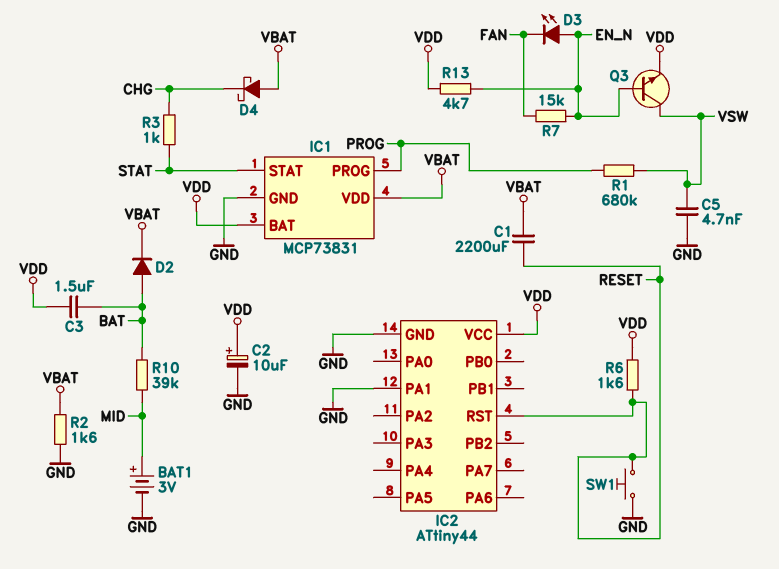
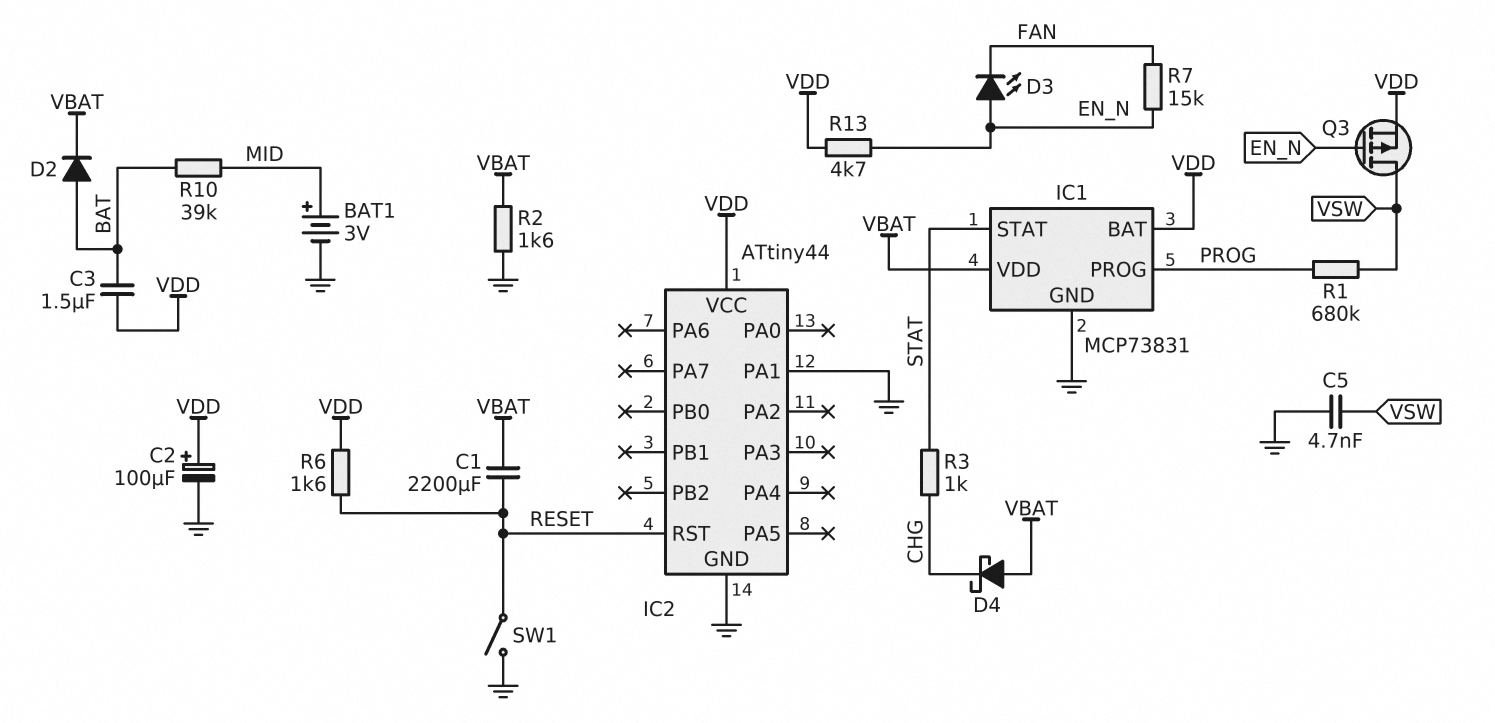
C2: 10uF (plus VDD, minus GND) -> 100uF (plus VDD, minus GND)
Q3: NPN (B EN_N, C VSW, E VDD) -> PMOS (G EN_N, D VSW, S VDD)
SW1: button (GND, RESET) -> switch (GND, RESET)

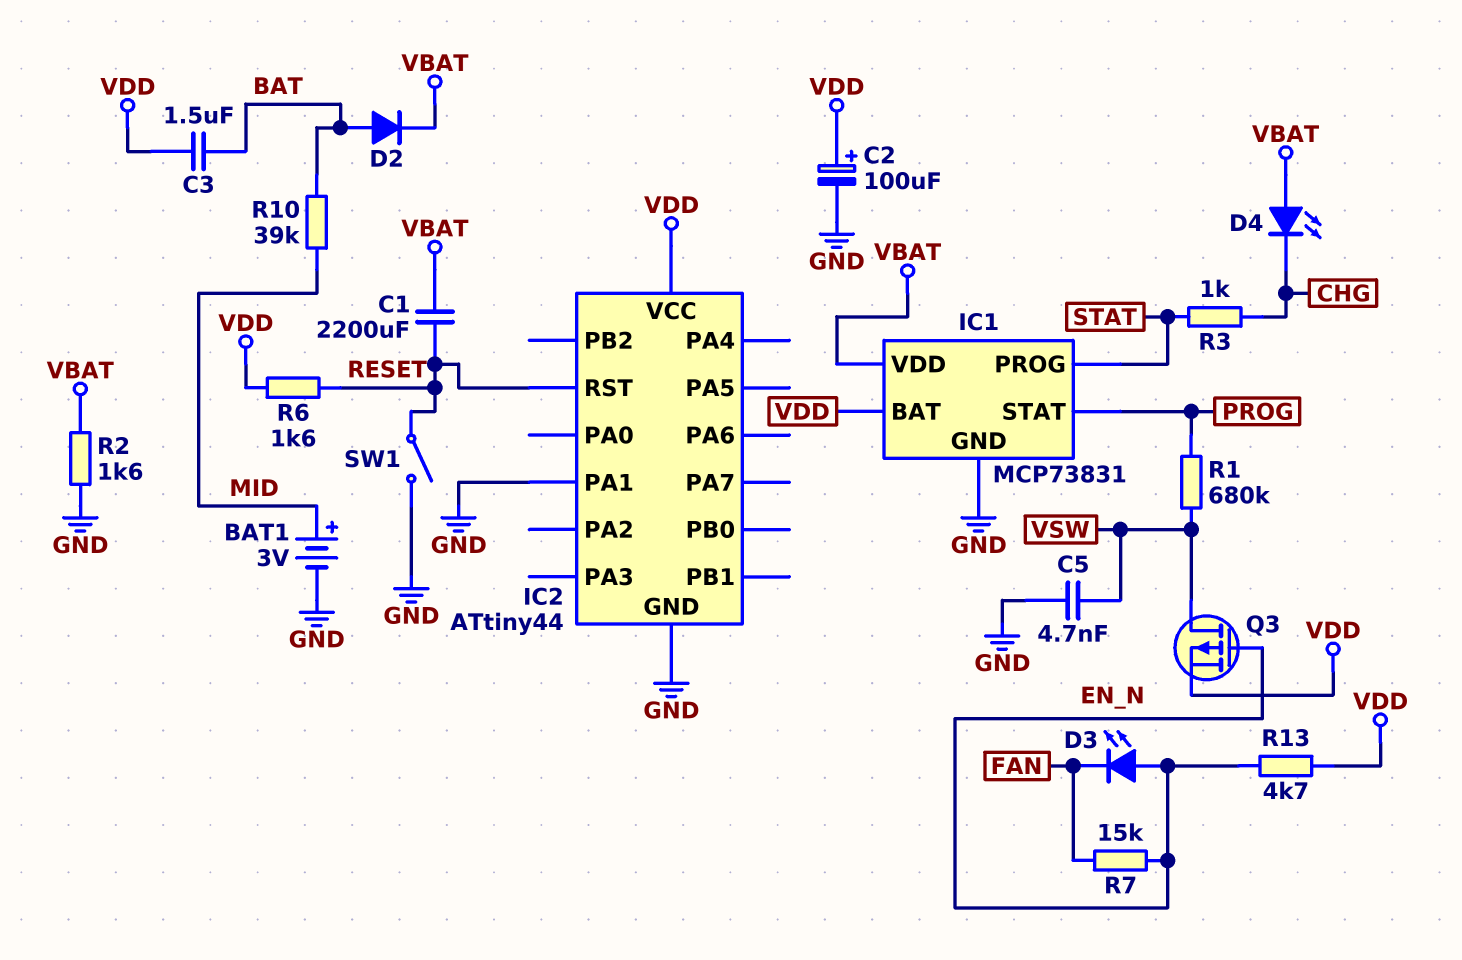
D4: schottky (A VBAT, K CHG) -> LED (A VBAT, K CHG)
IC1 pin PROG: PROG -> STAT
IC1 pin STAT: STAT -> PROG

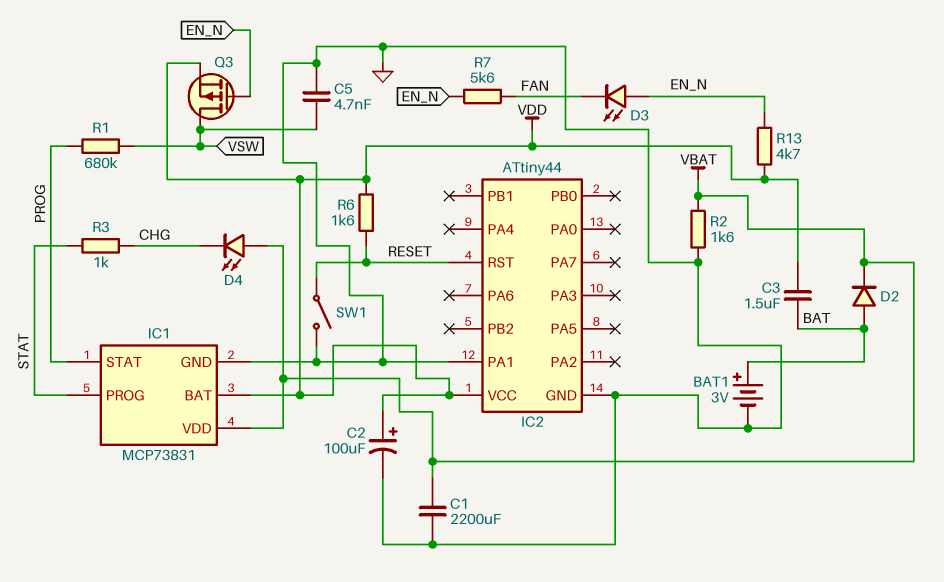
BAT1: 3V (plus MID, minus GND) -> 3V (plus BAT, minus GND)
C1: 2200uF (RESET, VBAT) -> 2200uF (GND, VBAT)
R7: 15k (EN_N, FAN) -> 5.6k (EN_N, FAN)
R10: 39k (BAT, MID) -> none

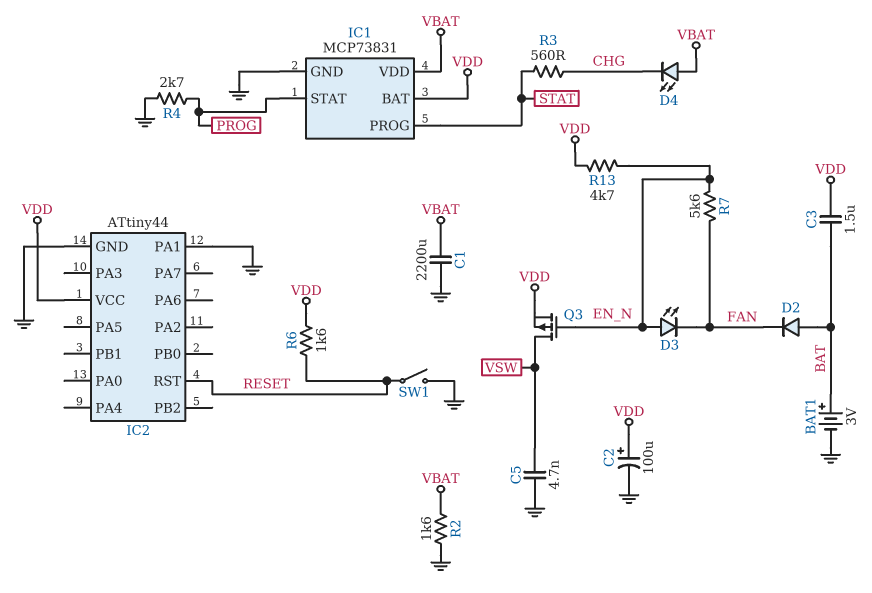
D2: diode (A BAT, K VBAT) -> diode (A BAT, K FAN)
R1: 680k (PROG, VSW) -> none
R3: 1k (CHG, STAT) -> 560 (CHG, STAT)
R4: none -> 2.7k (GND, PROG)

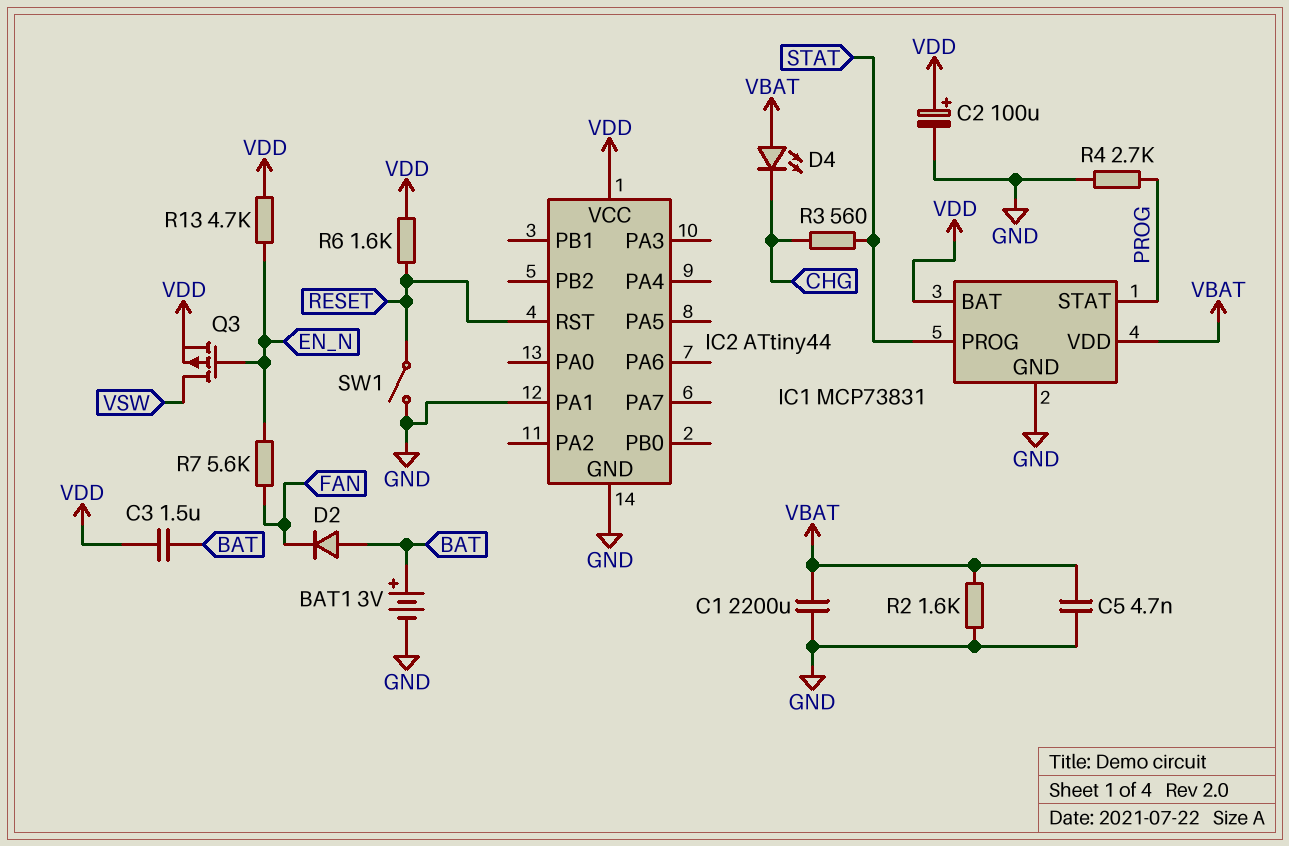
C5: 4.7nF (GND, VSW) -> 4.7nF (GND, VBAT)
D3: LED (A EN_N, K FAN) -> none

